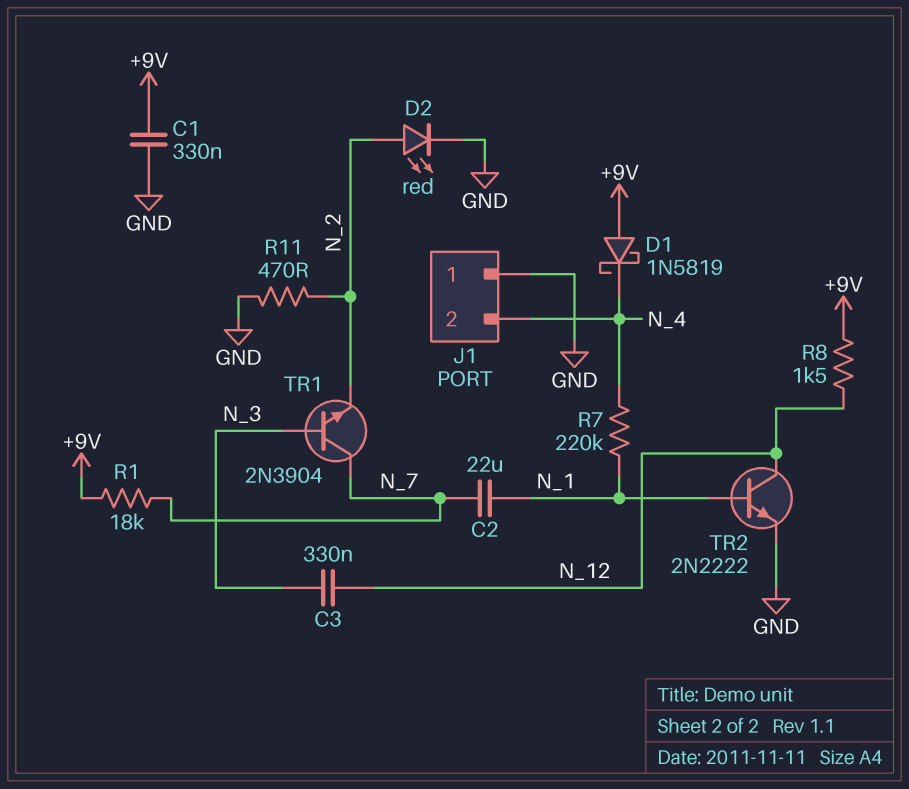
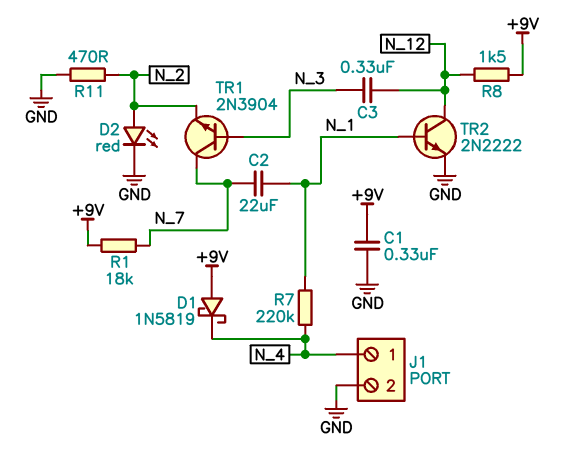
J1 pin 1: GND -> N_4
J1 pin 2: N_4 -> GND

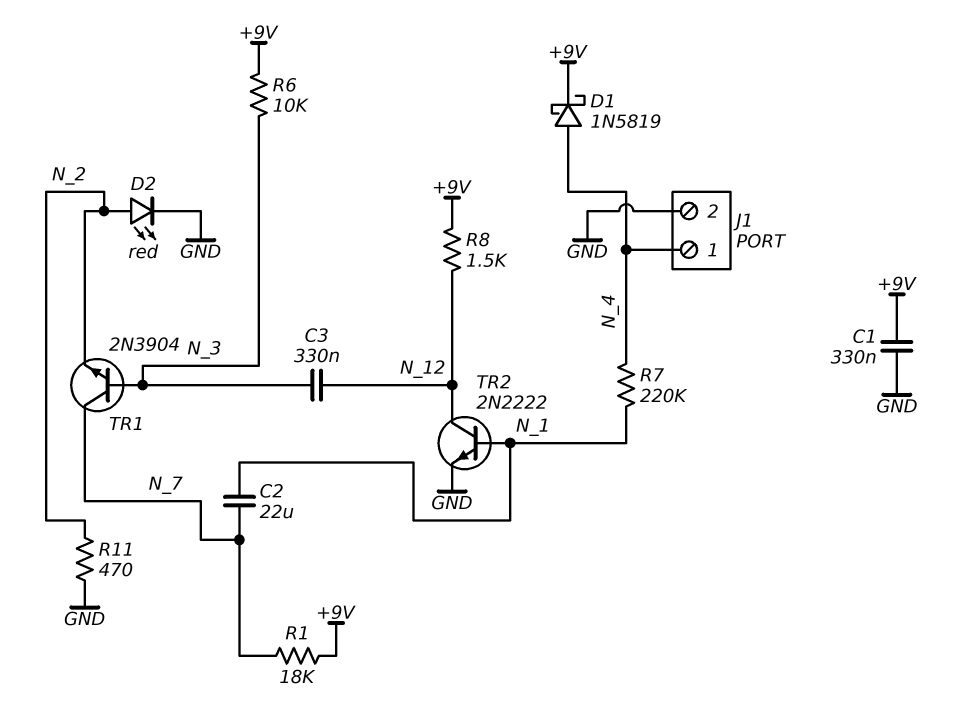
D1: schottky 1N5819 (A +9V, K N_4) -> schottky 1N5819 (A N_4, K +9V)
R6: none -> 10k (+9V, N_3)

